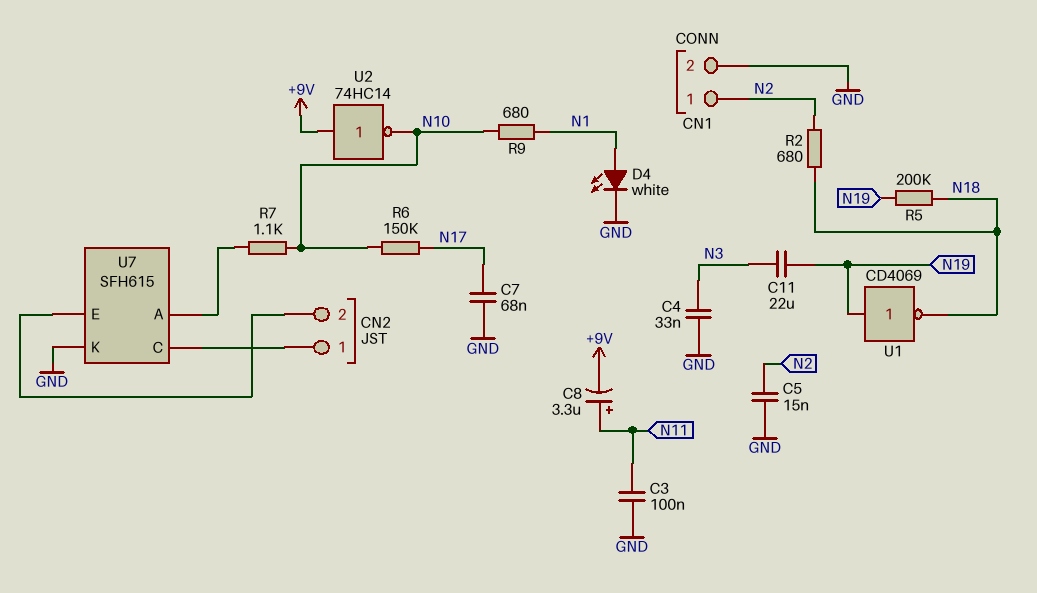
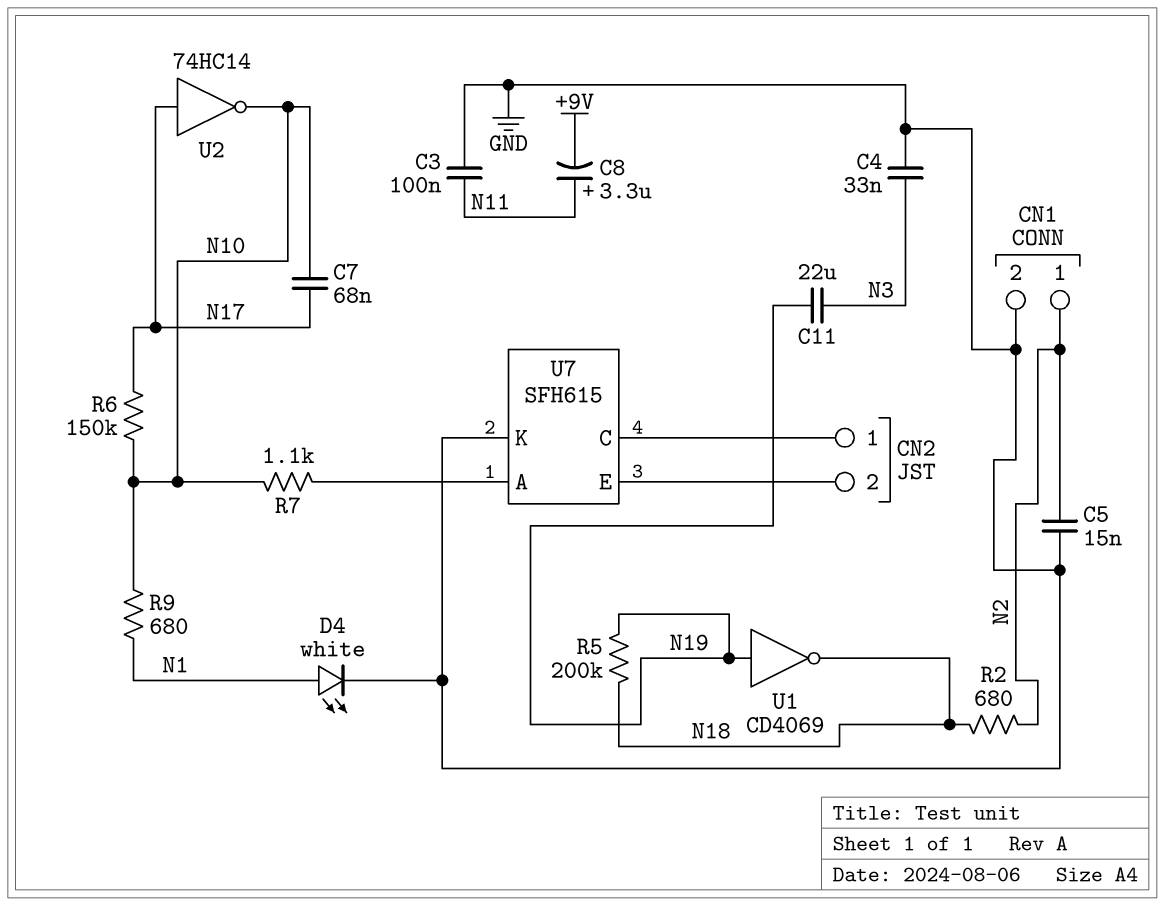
C7: 68nF (GND, N17) -> 68nF (N10, N17)
U2: NOT 74HC14 (in +9V, out N10) -> NOT 74HC14 (in N17, out N10)

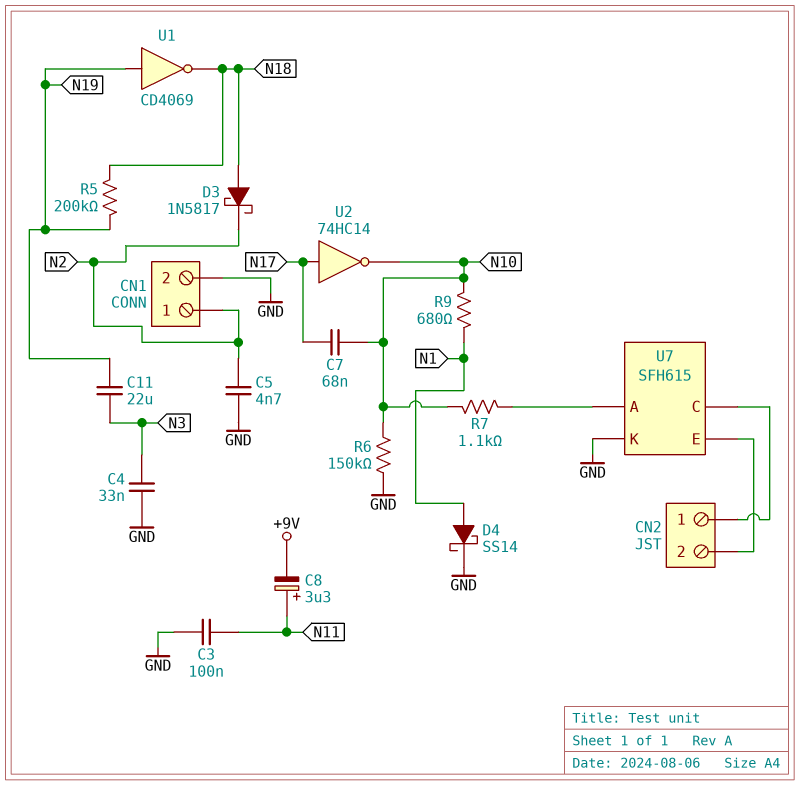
C5: 15nF (GND, N2) -> 4.7nF (GND, N2)
D3: none -> schottky 1N5817 (A N18, K N2)
D4: LED white (A N1, K GND) -> schottky SS14 (A N1, K GND)
R2: 680 (N2, N18) -> none
R6: 150k (N10, N17) -> 150k (GND, N10)

